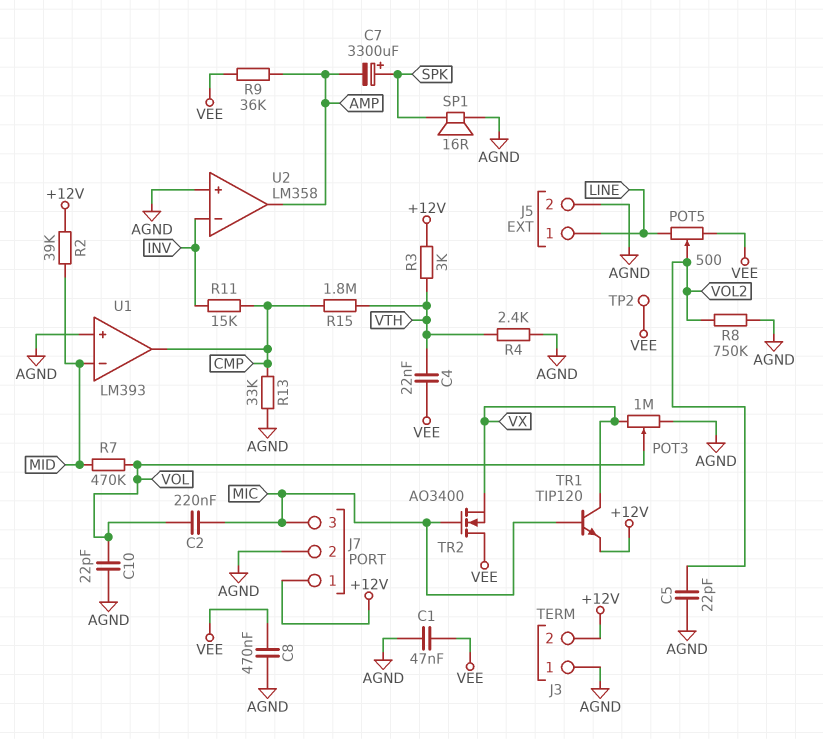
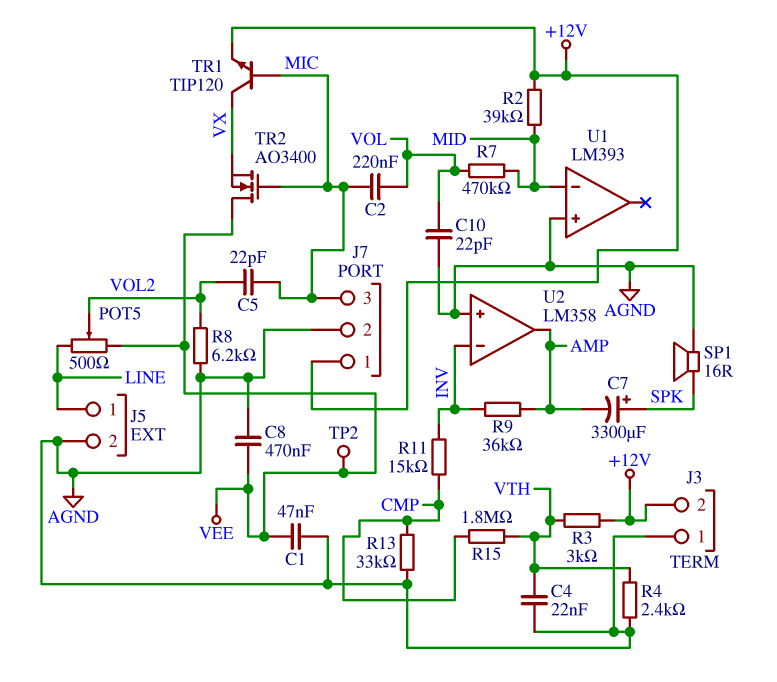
C4: 22nF (VEE, VTH) -> 22nF (AGND, VTH)
C5: 22pF (AGND, VOL2) -> 22pF (MIC, VOL2)
POT3: 1M (AGND, VX, wiper VOL) -> none
R8: 750k (AGND, VOL2) -> 6.2k (AGND, VOL2)
R9: 36k (AMP, VEE) -> 36k (AMP, INV)
U1 pin out: CMP -> none

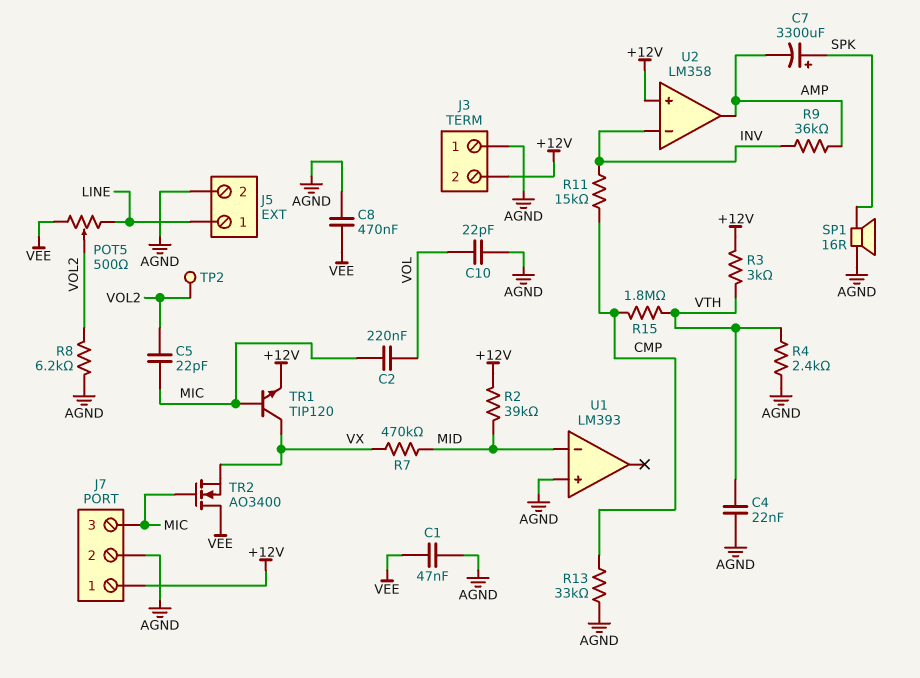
R7: 470k (MID, VOL) -> 470k (MID, VX)
TP2: test point (VEE) -> test point (VOL2)
U2 pin in+: AGND -> +12V

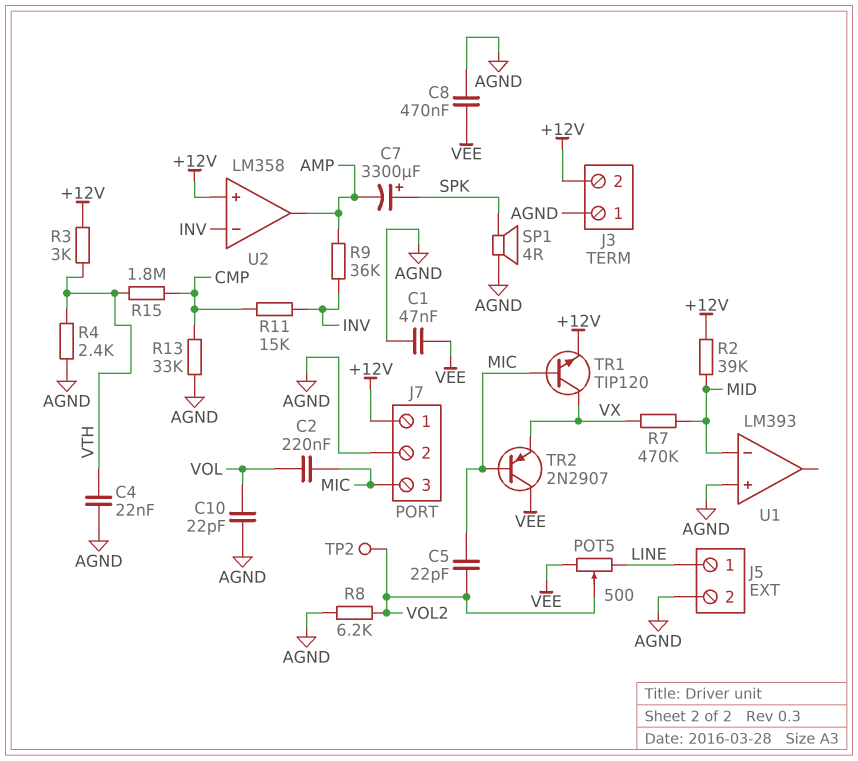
SP1: speaker 16R (AGND, SPK) -> speaker 4R (AGND, SPK)
TR2: NMOS AO3400 (G MIC, D VEE, S VX) -> PNP 2N2907 (B MIC, C VEE, E VX)

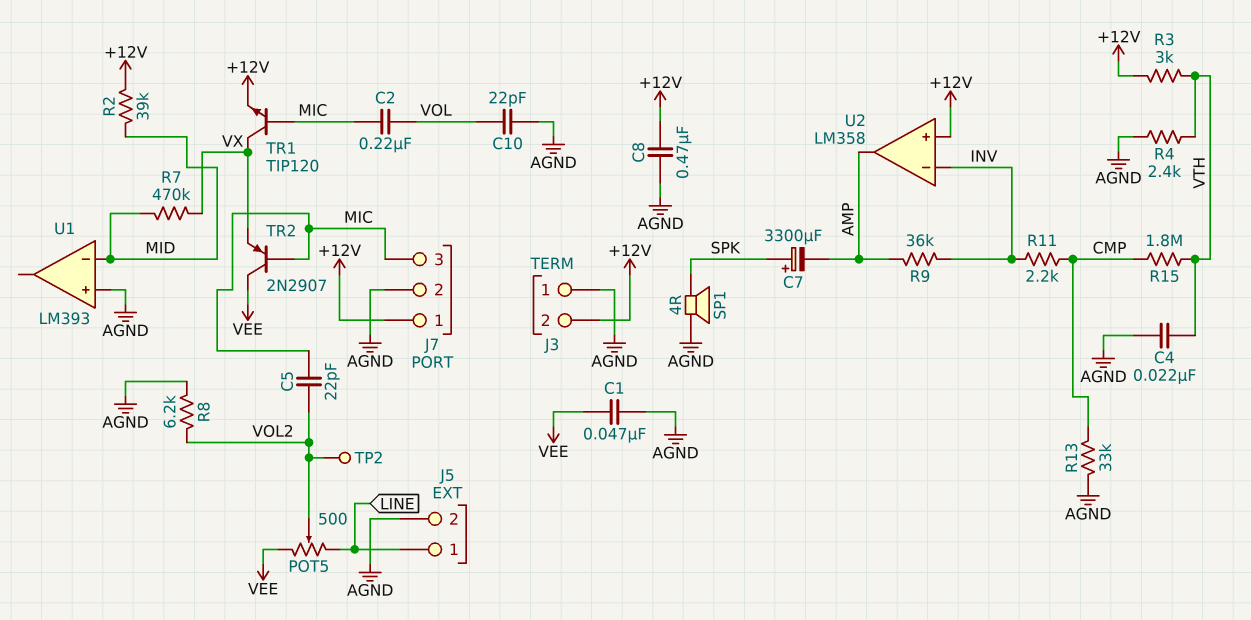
C8: 470nF (AGND, VEE) -> 470nF (+12V, AGND)
R11: 15k (CMP, INV) -> 2.2k (CMP, INV)

